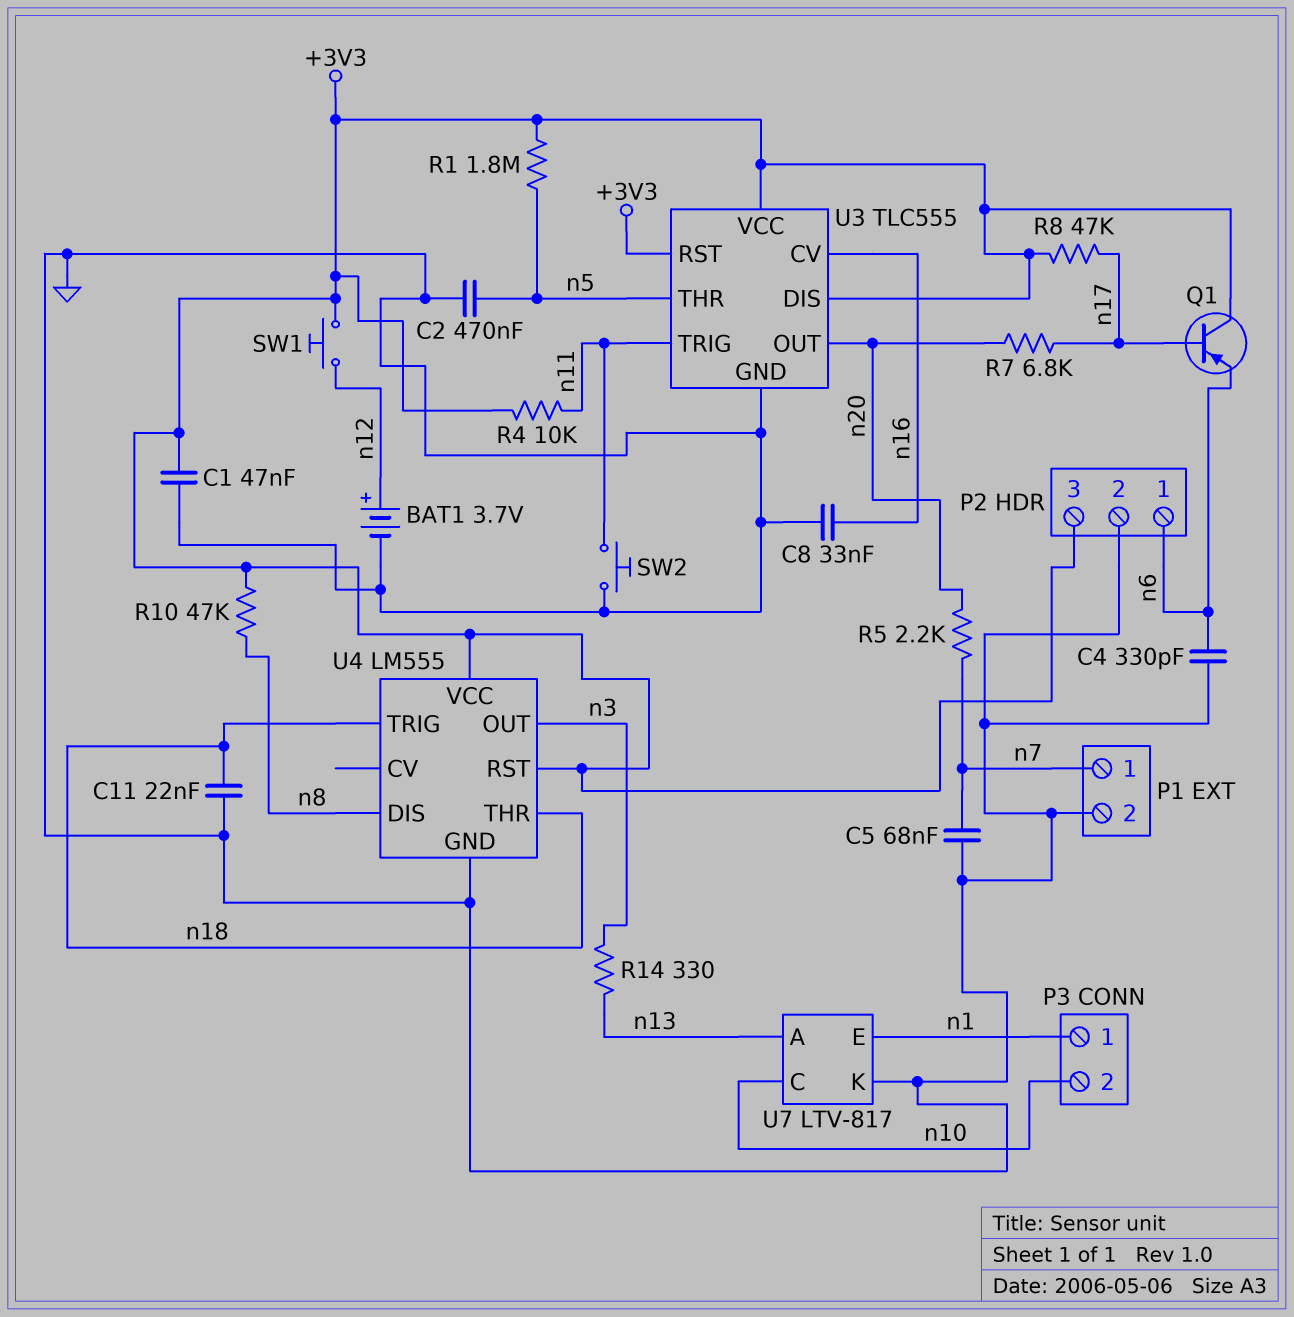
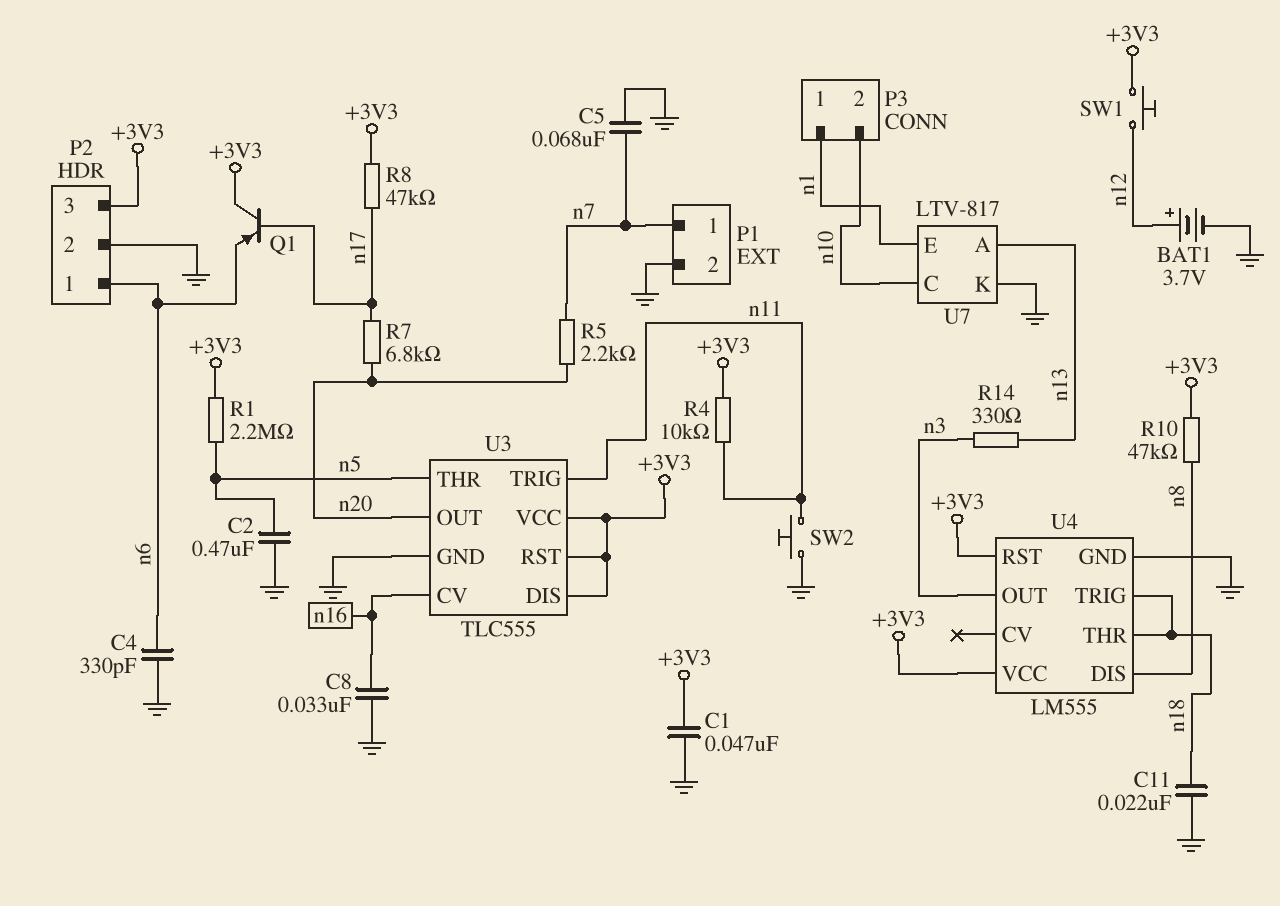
R1: 1.8M (+3V3, n5) -> 2.2M (+3V3, n5)

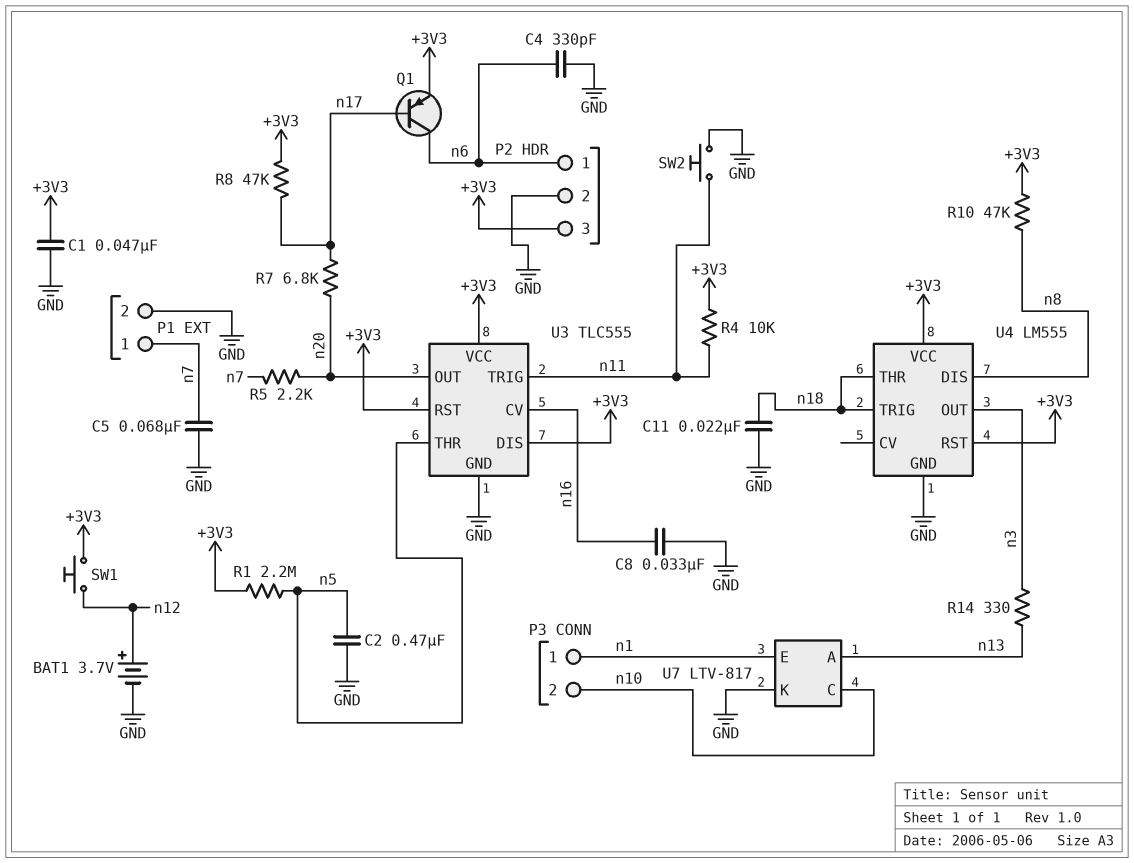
Q1: PNP (B n17, C +3V3, E n6) -> PNP (B n17, C n6, E +3V3)

